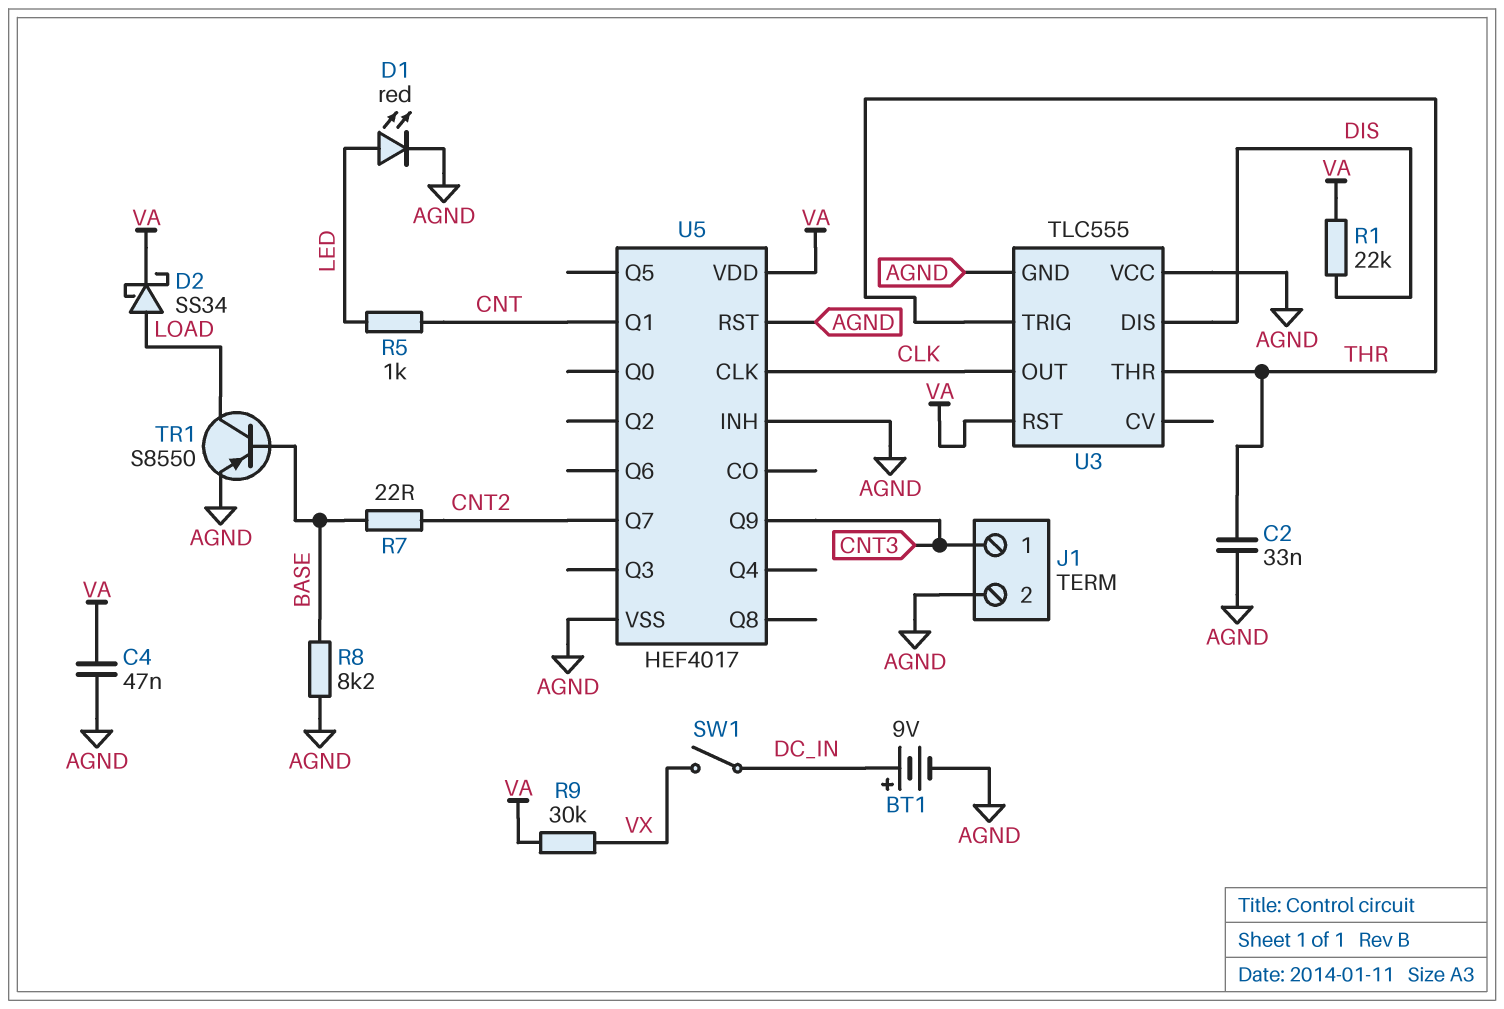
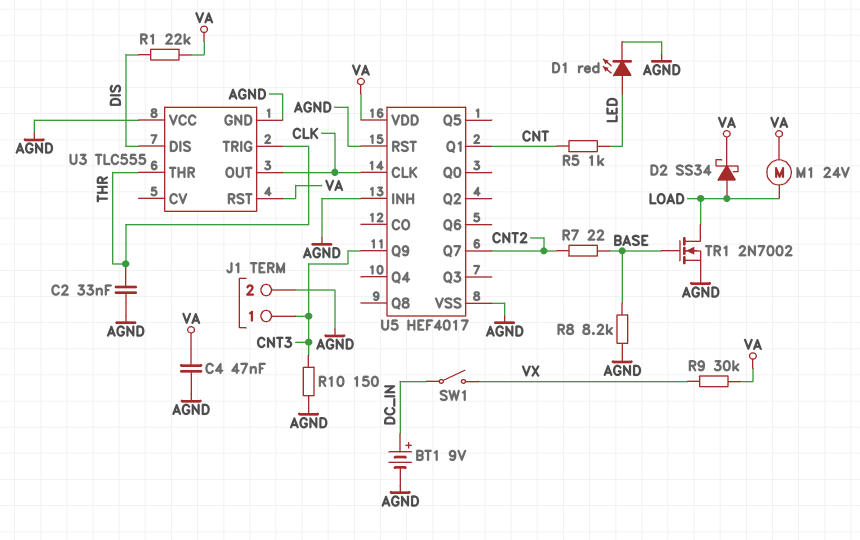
M1: none -> motor 24V (LOAD, VA)
R10: none -> 150 (AGND, CNT3)
TR1: PNP S8550 (B BASE, C LOAD, E AGND) -> NMOS 2N7002 (G BASE, D LOAD, S AGND)

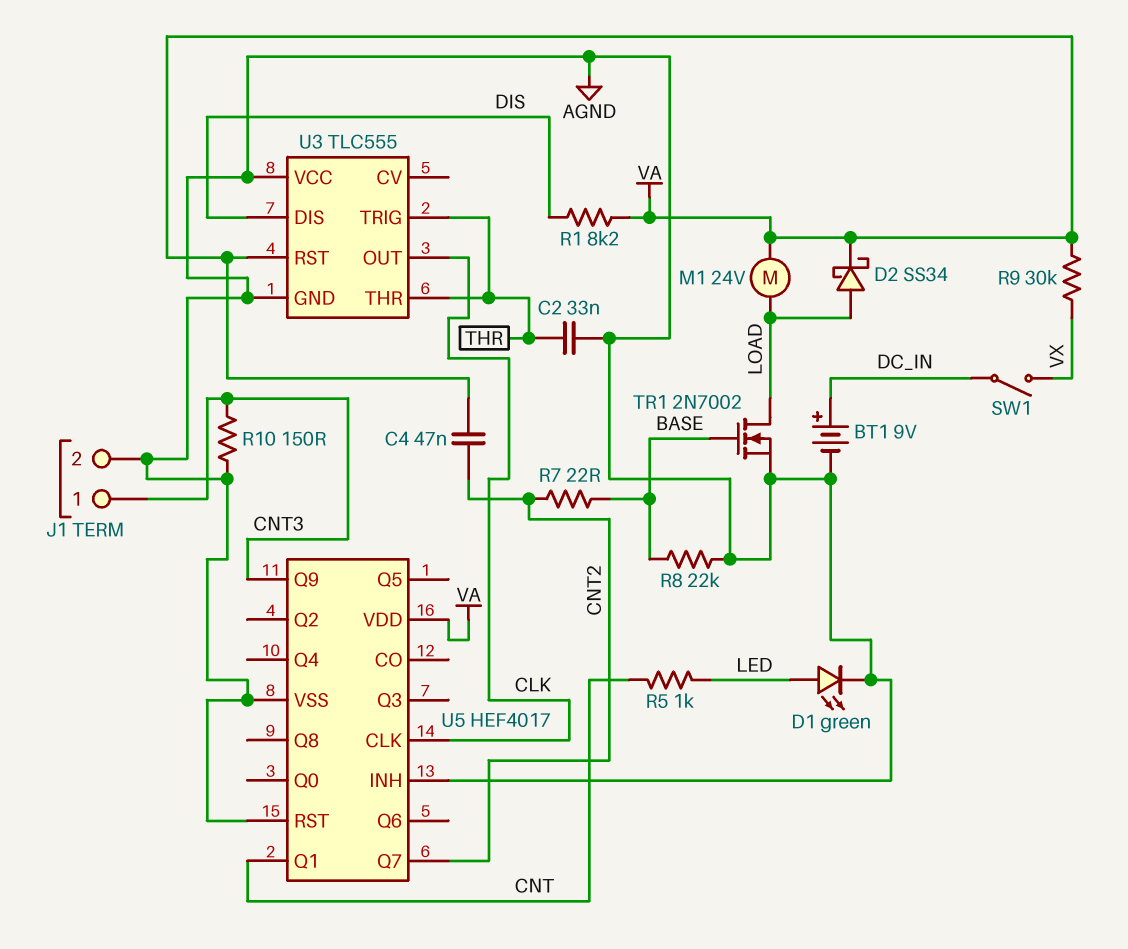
C4: 47nF (AGND, VA) -> 47nF (CNT2, VA)
D1: LED red (A LED, K AGND) -> LED green (A LED, K AGND)
R1: 22k (DIS, VA) -> 8.2k (DIS, VA)
R8: 8.2k (AGND, BASE) -> 22k (AGND, BASE)

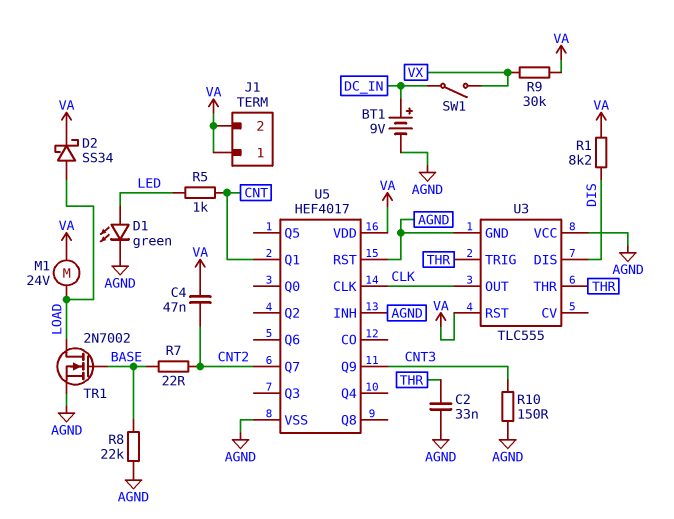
J1 pin 1: CNT3 -> VA
J1 pin 2: AGND -> VA

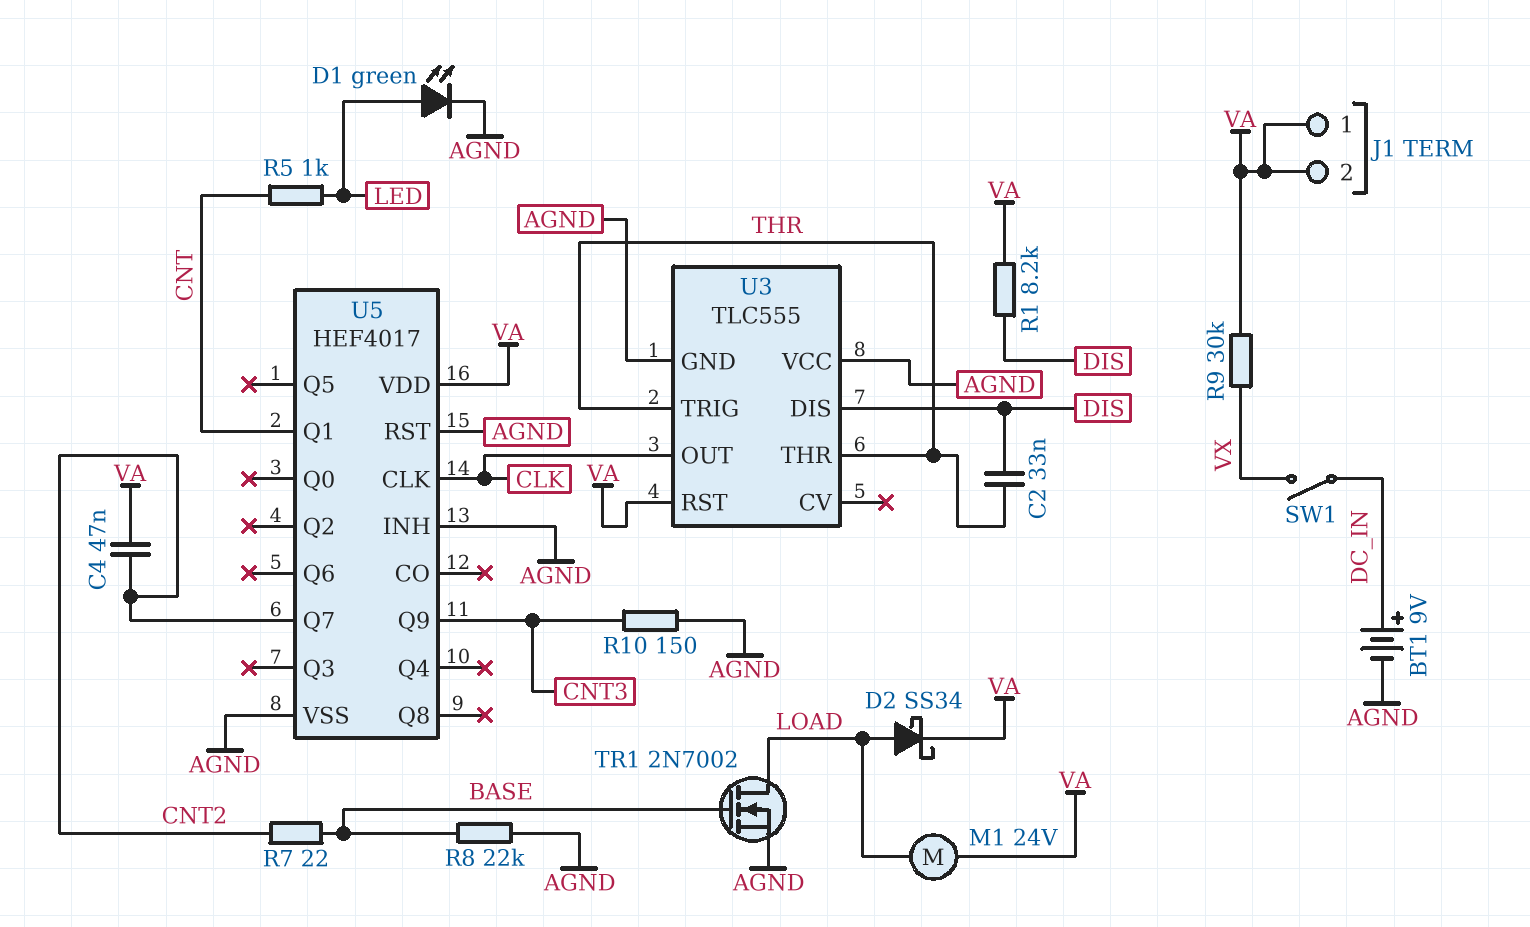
C2: 33nF (AGND, THR) -> 33nF (DIS, THR)

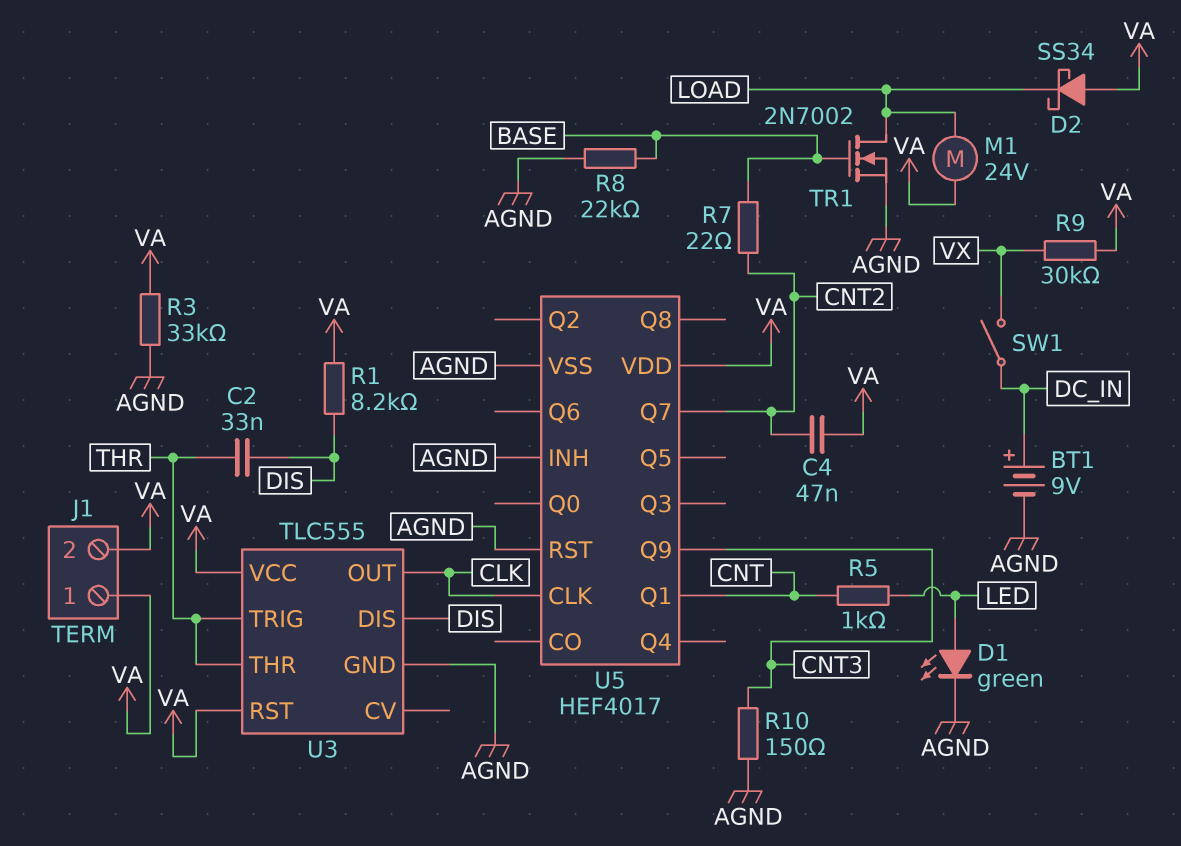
D2: schottky SS34 (A LOAD, K VA) -> schottky SS34 (A VA, K LOAD)
R3: none -> 33k (AGND, VA)
U3 pin VCC: AGND -> VA

